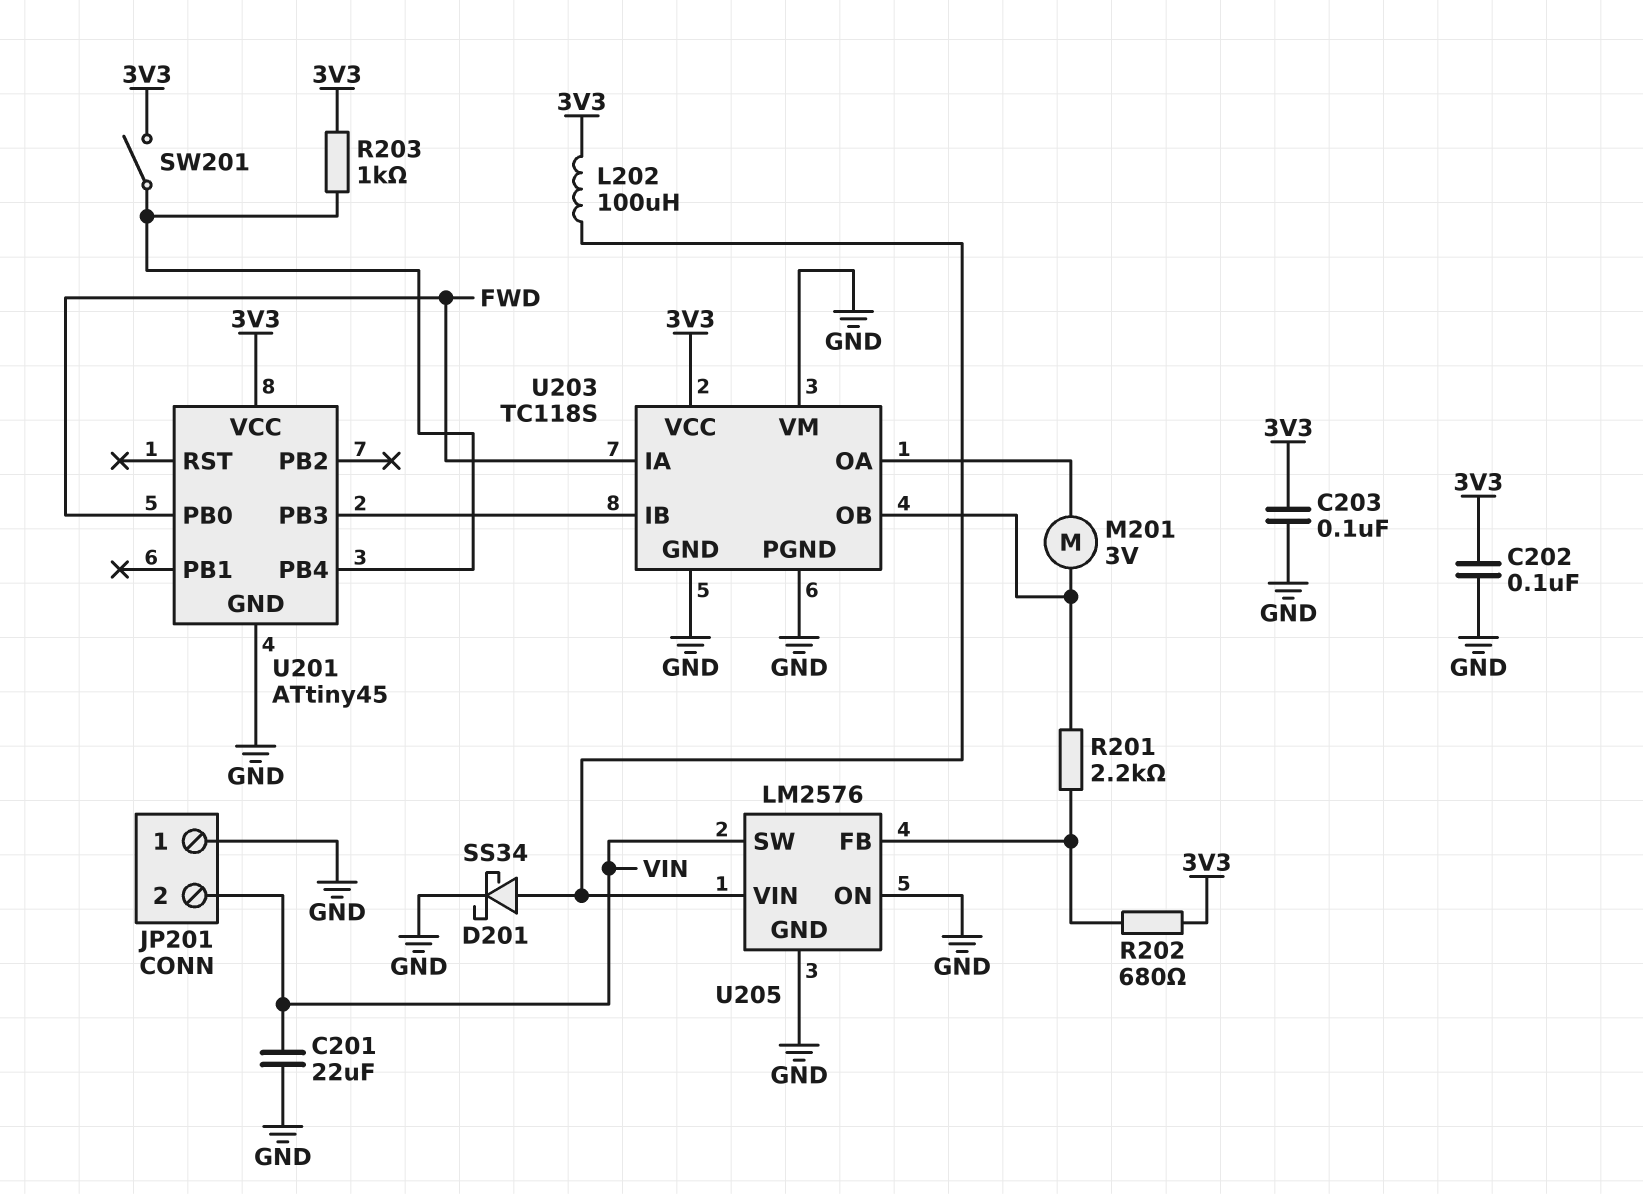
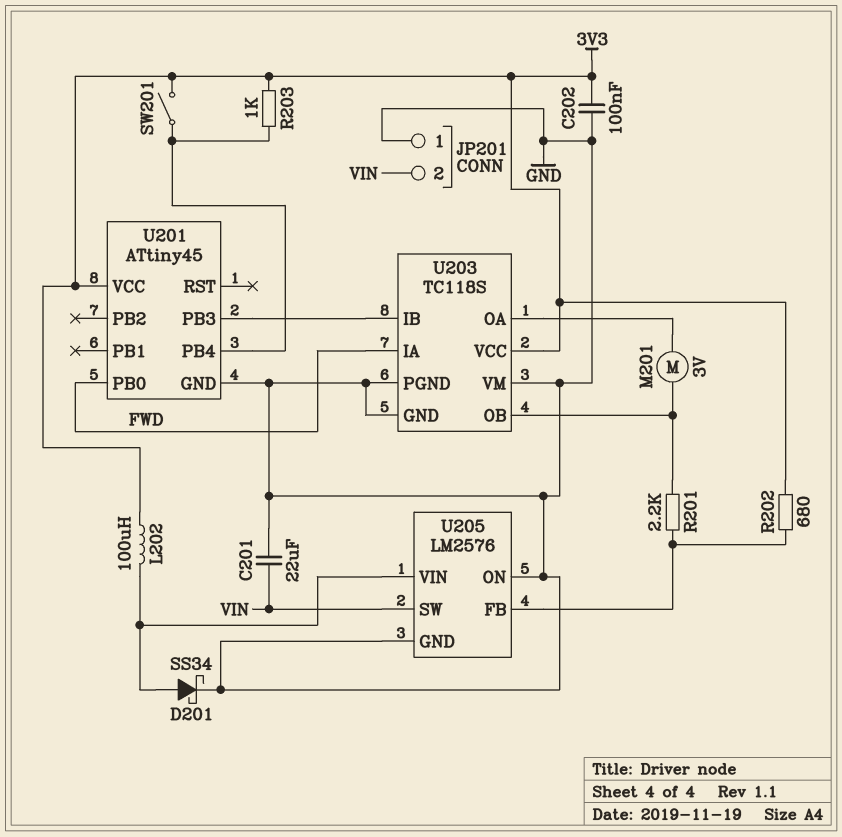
C203: 100nF (3V3, GND) -> none

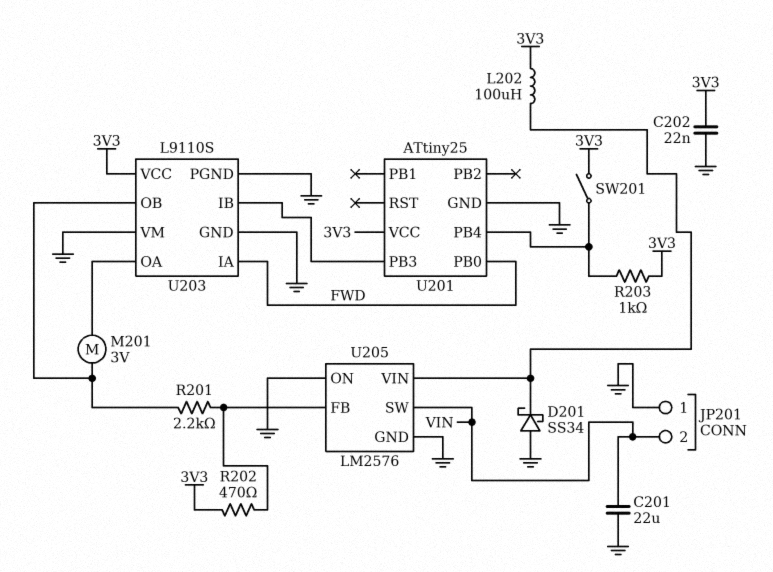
C202: 100nF (3V3, GND) -> 22nF (3V3, GND)
D201: schottky SS34 (A U205/VIN, K GND) -> schottky SS34 (A GND, K U205/VIN)
R202: 680 (3V3, U205/FB) -> 470 (3V3, U205/FB)
U201: ATtiny45 -> ATtiny25
U203: TC118S -> L9110S

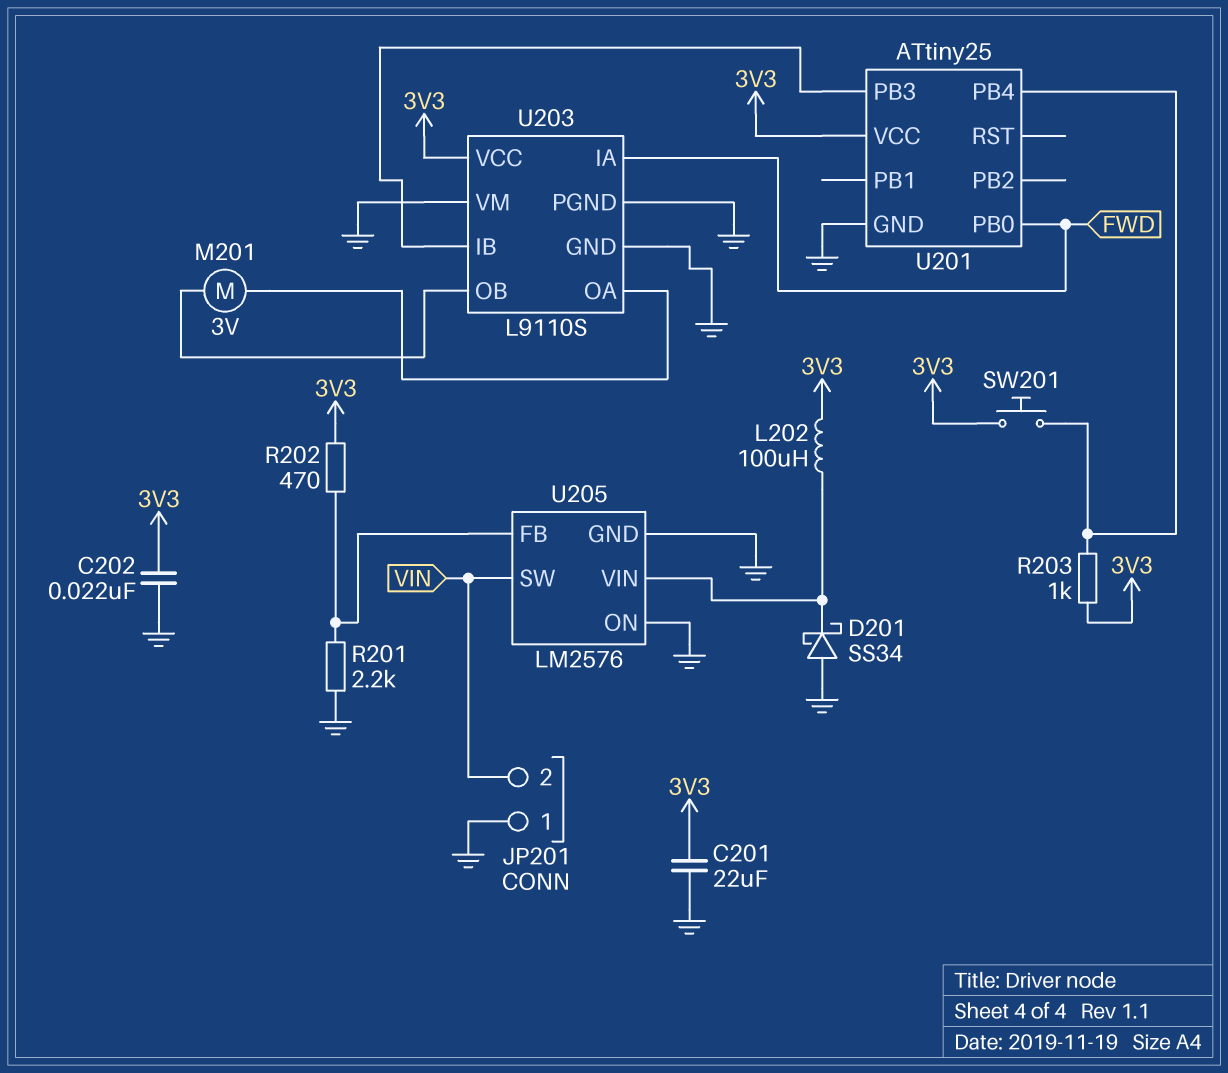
C201: 22uF (GND, VIN) -> 22uF (3V3, GND)
R201: 2.2k (U203/OB, U205/FB) -> 2.2k (GND, U205/FB)
SW201: switch (3V3, U201/PB4) -> button (3V3, U201/PB4)

